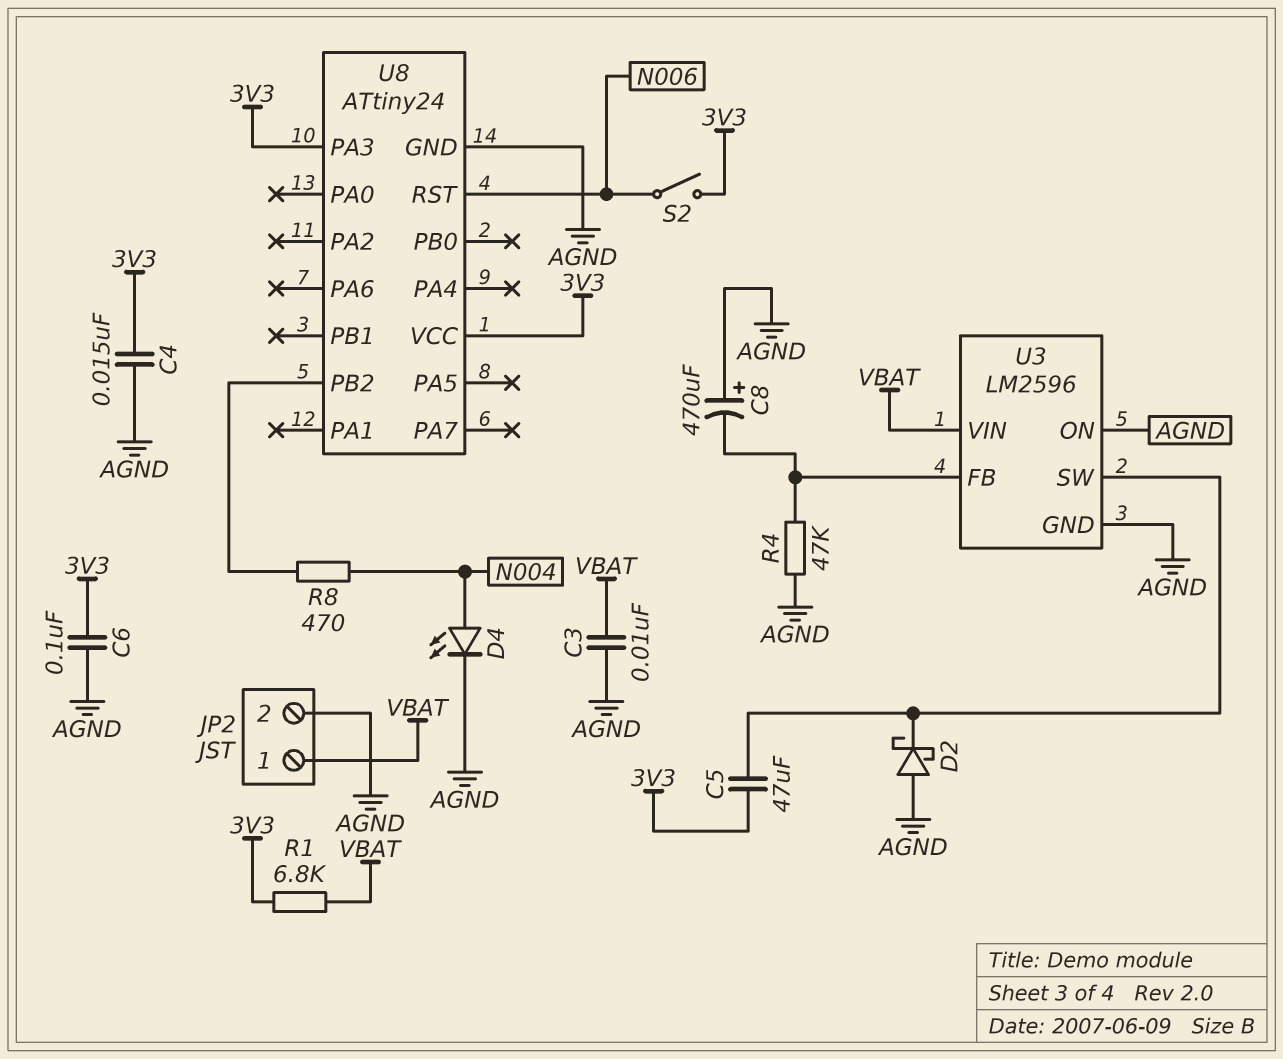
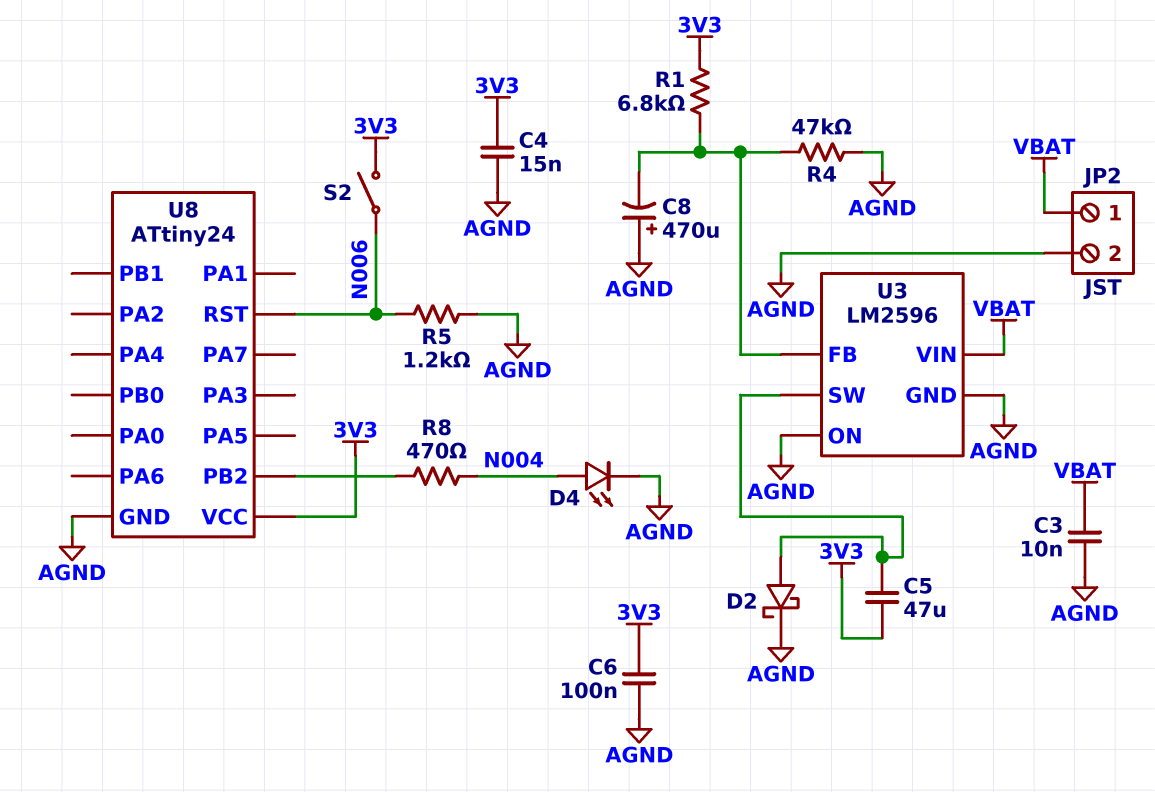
D2: schottky (A AGND, K U3/SW) -> schottky (A U3/SW, K AGND)
R1: 6.8k (3V3, VBAT) -> 6.8k (3V3, U3/FB)
R5: none -> 1.2k (AGND, N006)
U8 pin PA3: 3V3 -> none

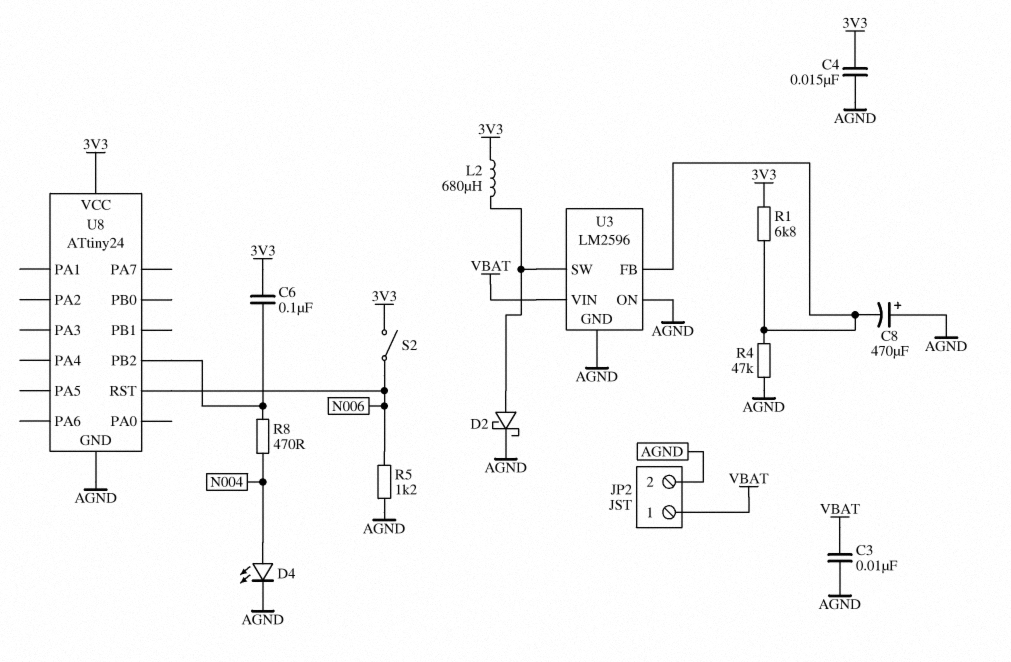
C5: 47uF (3V3, U3/SW) -> none
C6: 100nF (3V3, AGND) -> 100nF (3V3, U8/PB2)
L2: none -> 680uH (3V3, U3/SW)

